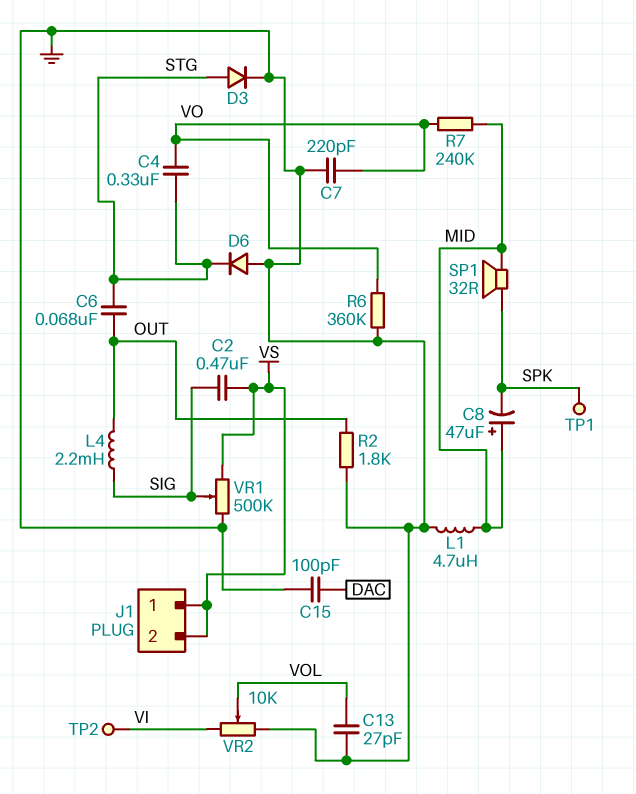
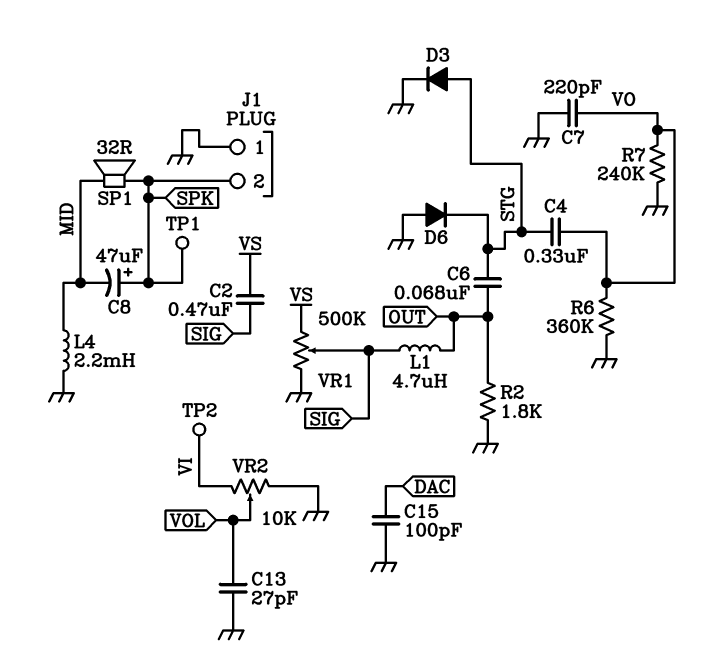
C8: 47uF (plus MID, minus SPK) -> 47uF (plus SPK, minus MID)
J1 pin 1: VS -> GND
J1 pin 2: VS -> SPK
L1: 4.7uH (GND, MID) -> 4.7uH (OUT, SIG)
L4: 2.2mH (OUT, SIG) -> 2.2mH (GND, MID)
R7: 240k (MID, VO) -> 240k (GND, VO)

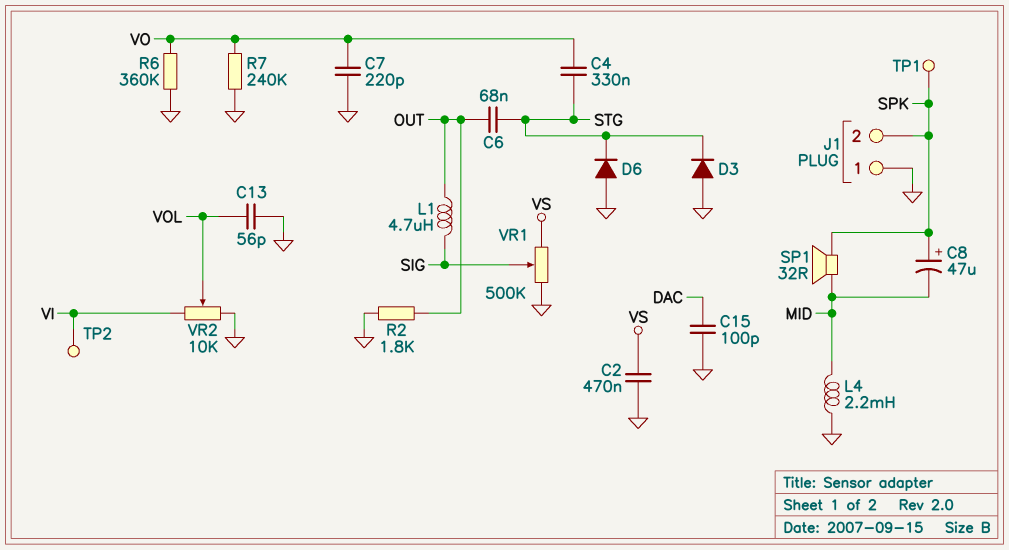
C2: 470nF (SIG, VS) -> 470nF (GND, VS)
C13: 27pF (GND, VOL) -> 56pF (GND, VOL)
D3: diode (A STG, K GND) -> diode (A GND, K STG)

